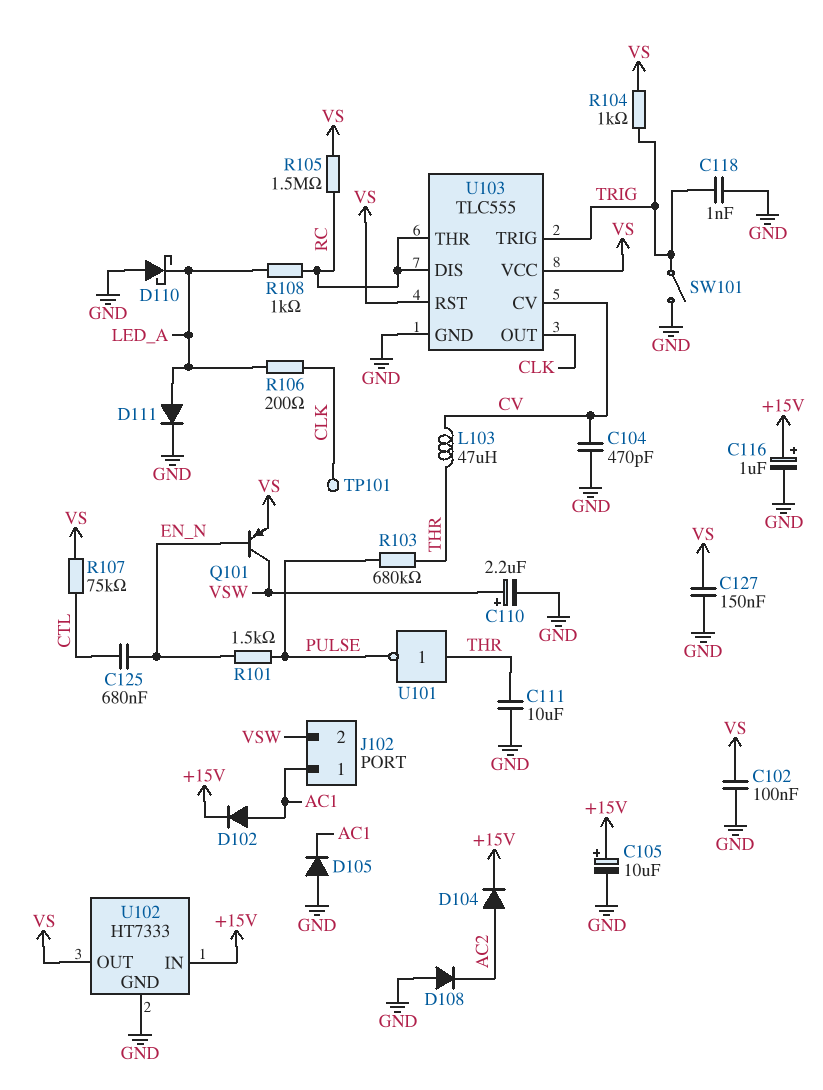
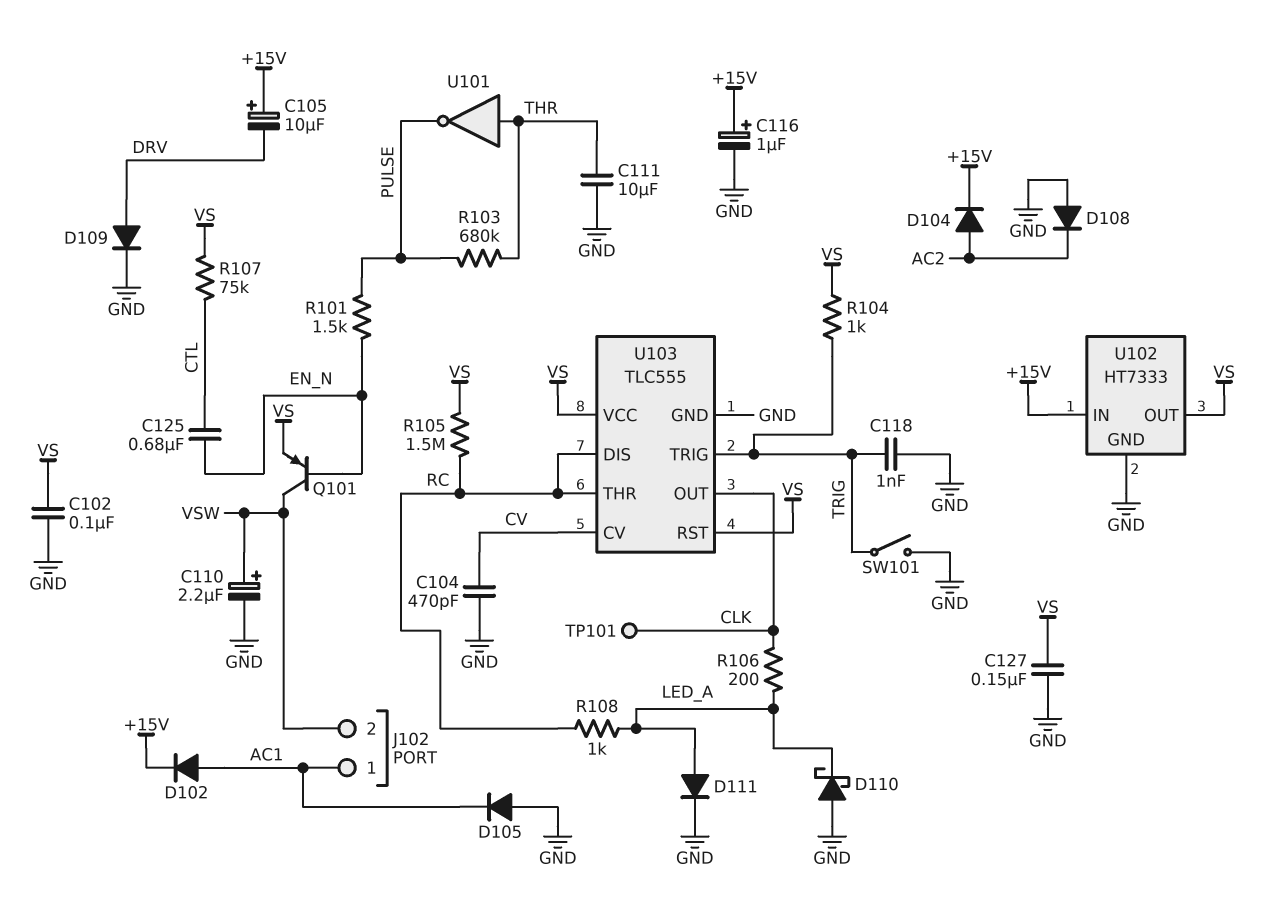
C105: 10uF (plus +15V, minus GND) -> 10uF (plus +15V, minus DRV)
D109: none -> diode (A DRV, K GND)
L103: 47uH (CV, THR) -> none

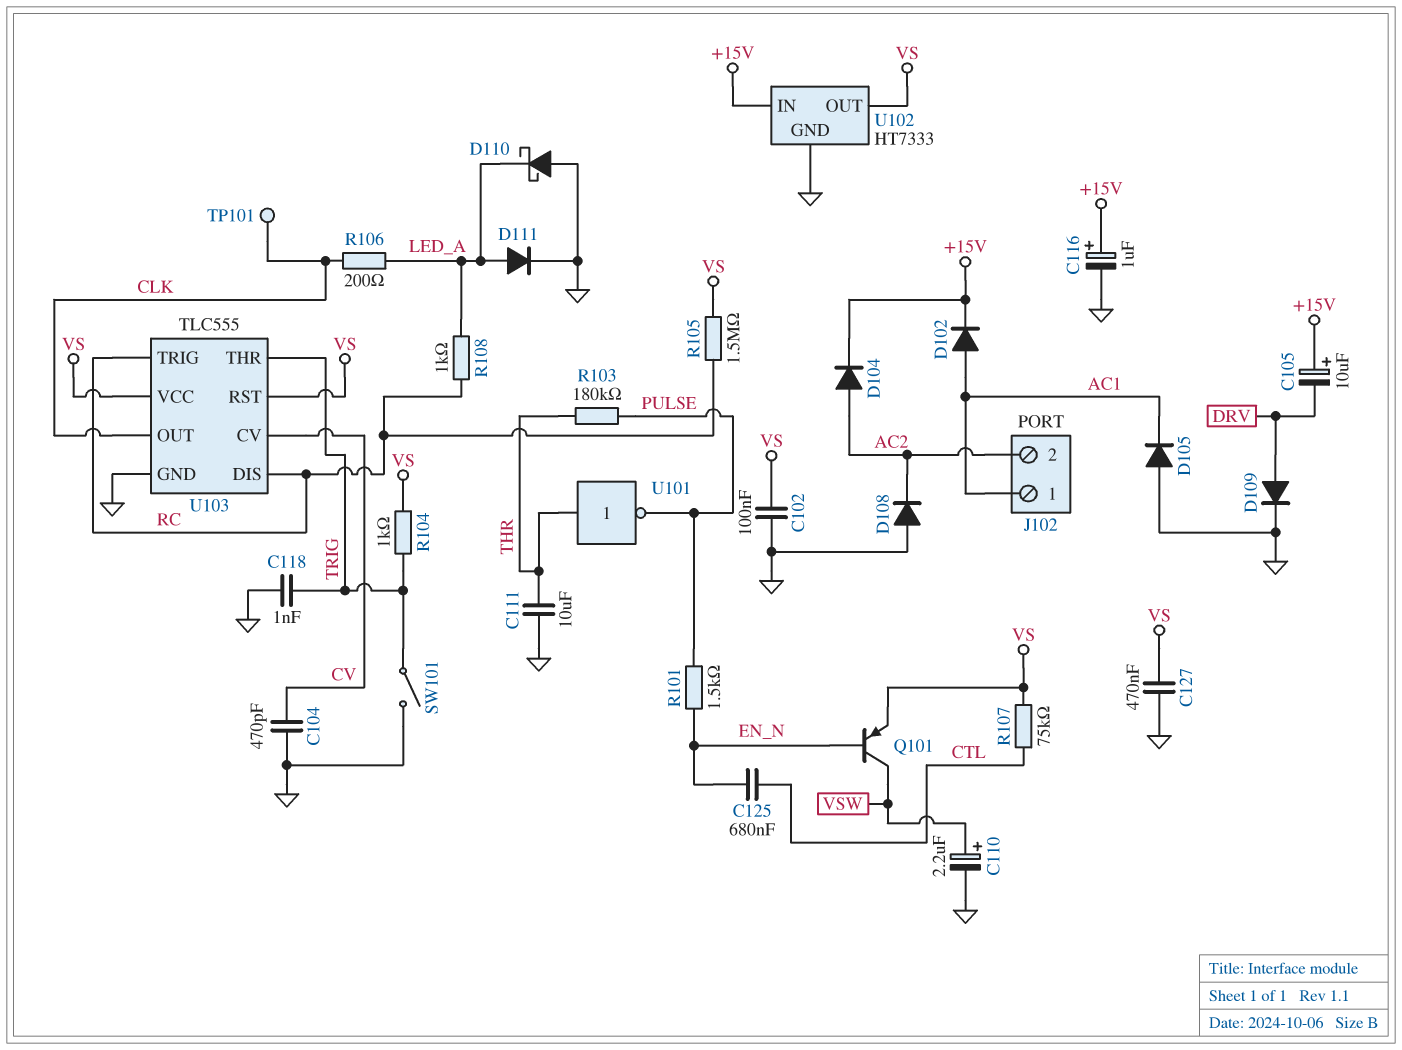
C127: 150nF (GND, VS) -> 470nF (GND, VS)
J102 pin 2: VSW -> AC2
R103: 680k (PULSE, THR) -> 180k (PULSE, THR)
U103 pin THR: RC -> TRIG
U103 pin TRIG: TRIG -> RC

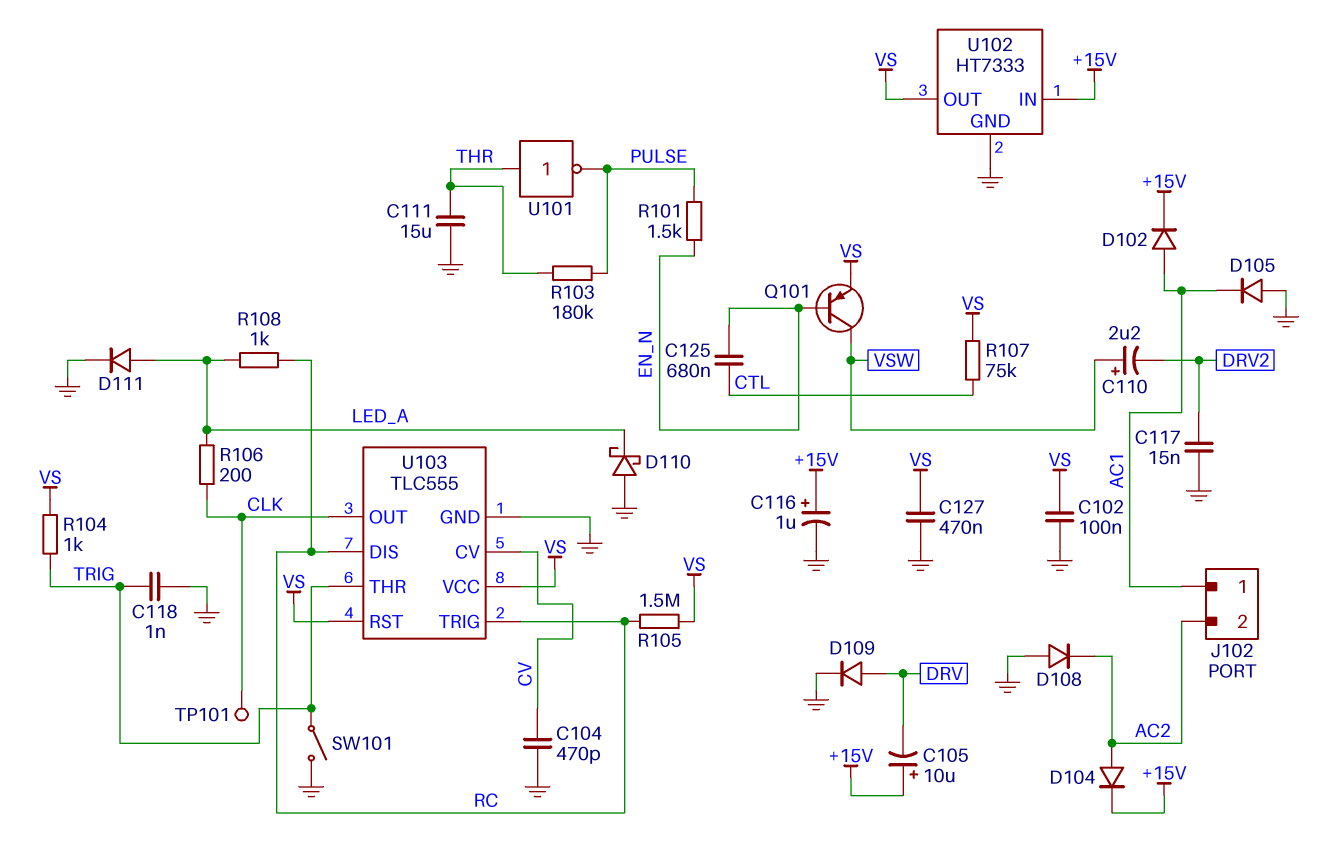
C110: 2.2uF (plus VSW, minus GND) -> 2.2uF (plus VSW, minus DRV2)
C111: 10uF (GND, THR) -> 15uF (GND, THR)
C117: none -> 15nF (DRV2, GND)

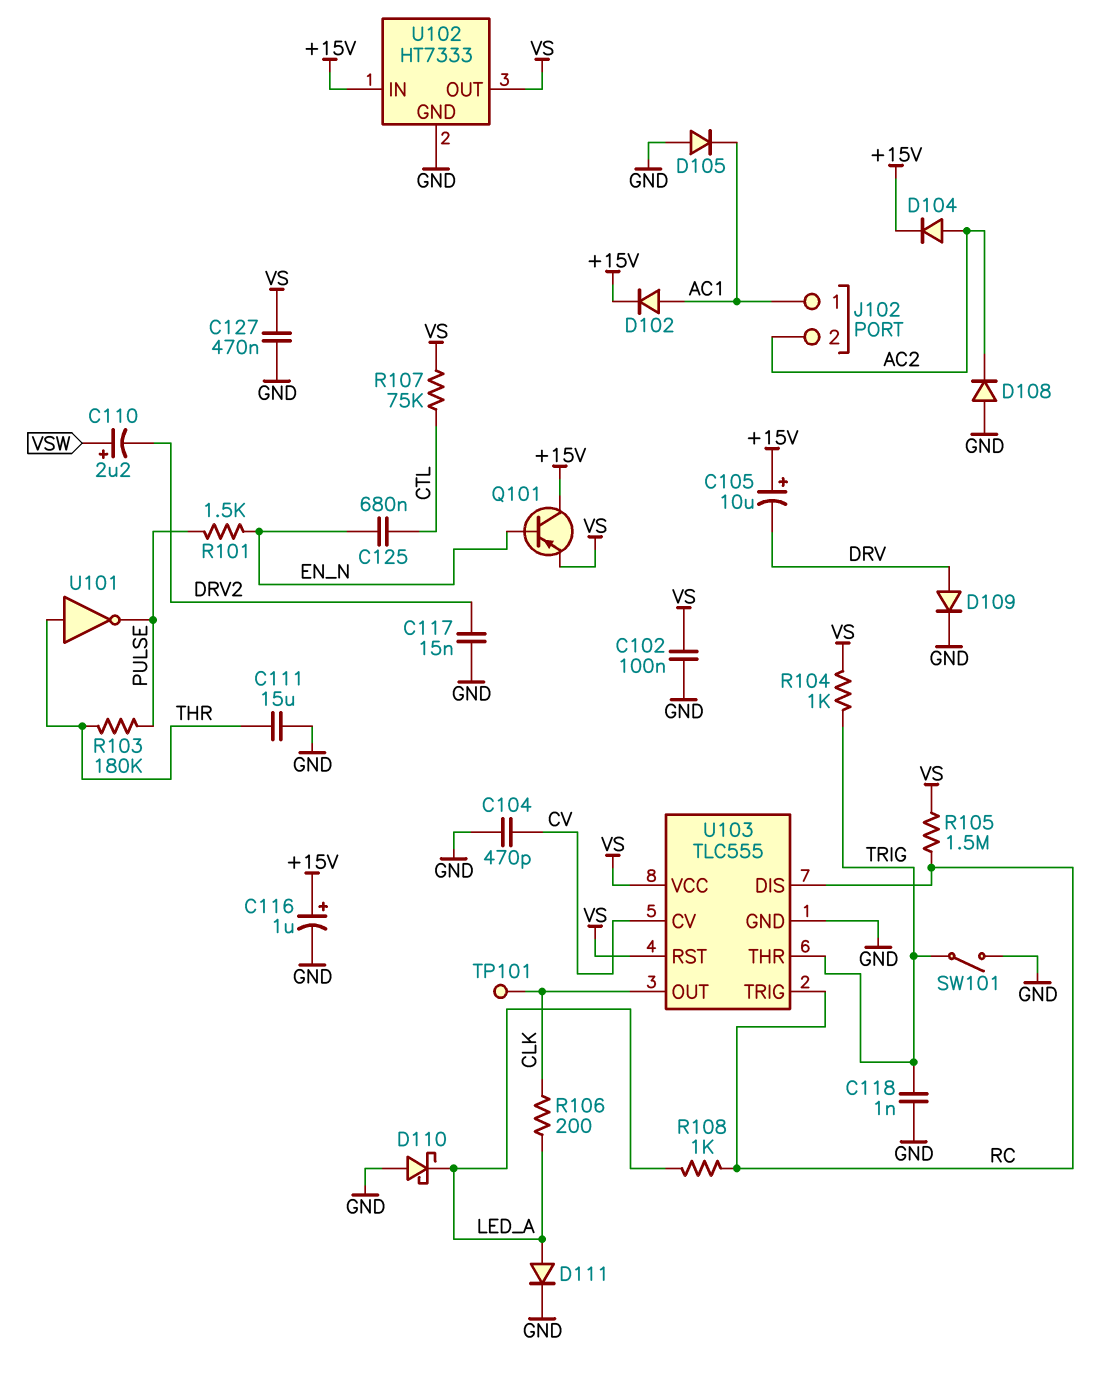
Q101: PNP (B EN_N, C VSW, E VS) -> PNP (B EN_N, C +15V, E VS)

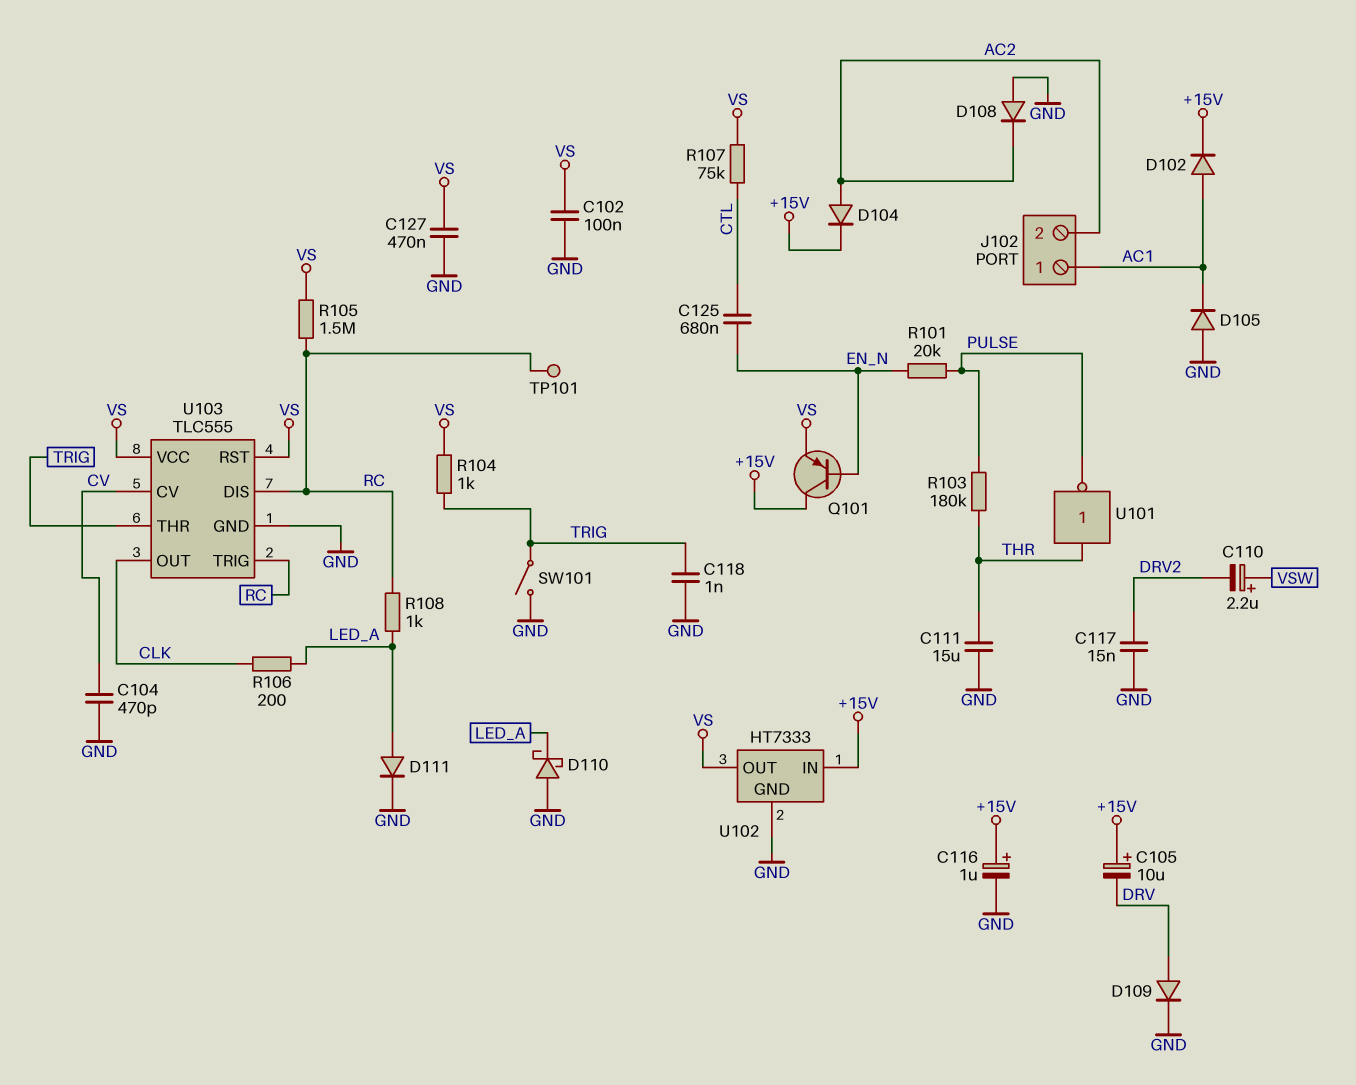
R101: 1.5k (EN_N, PULSE) -> 20k (EN_N, PULSE)
TP101: test point (CLK) -> test point (RC)

